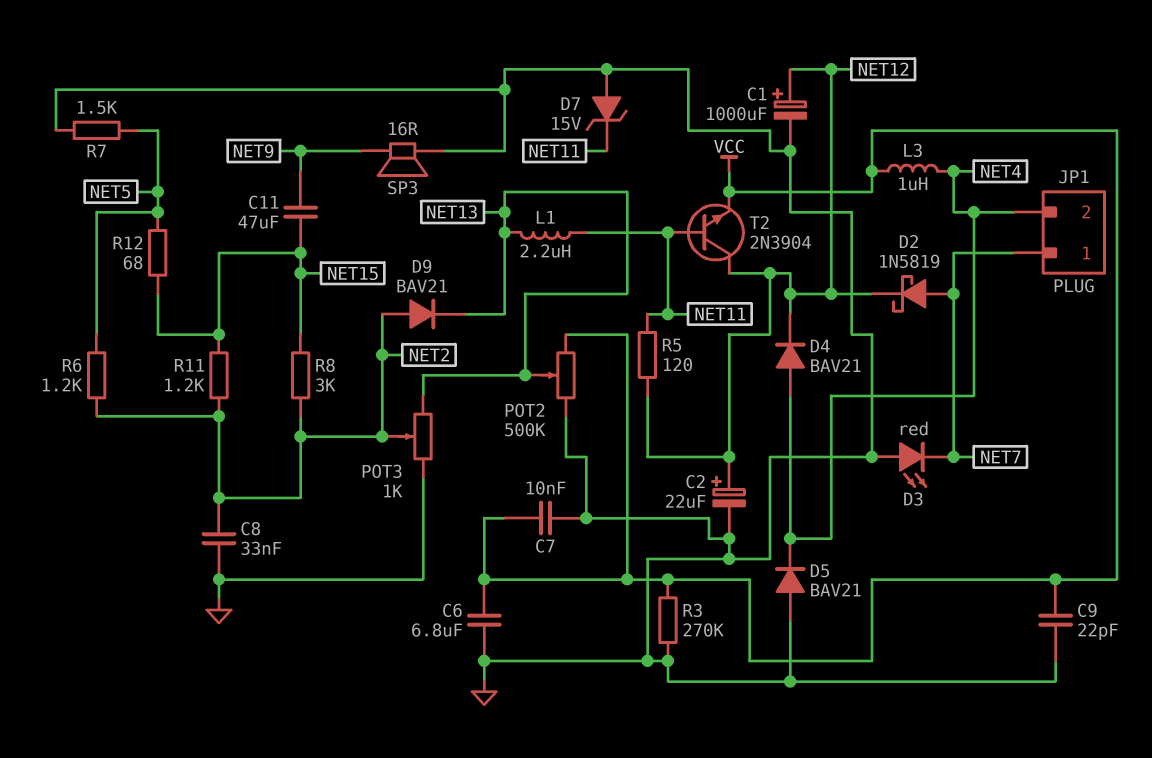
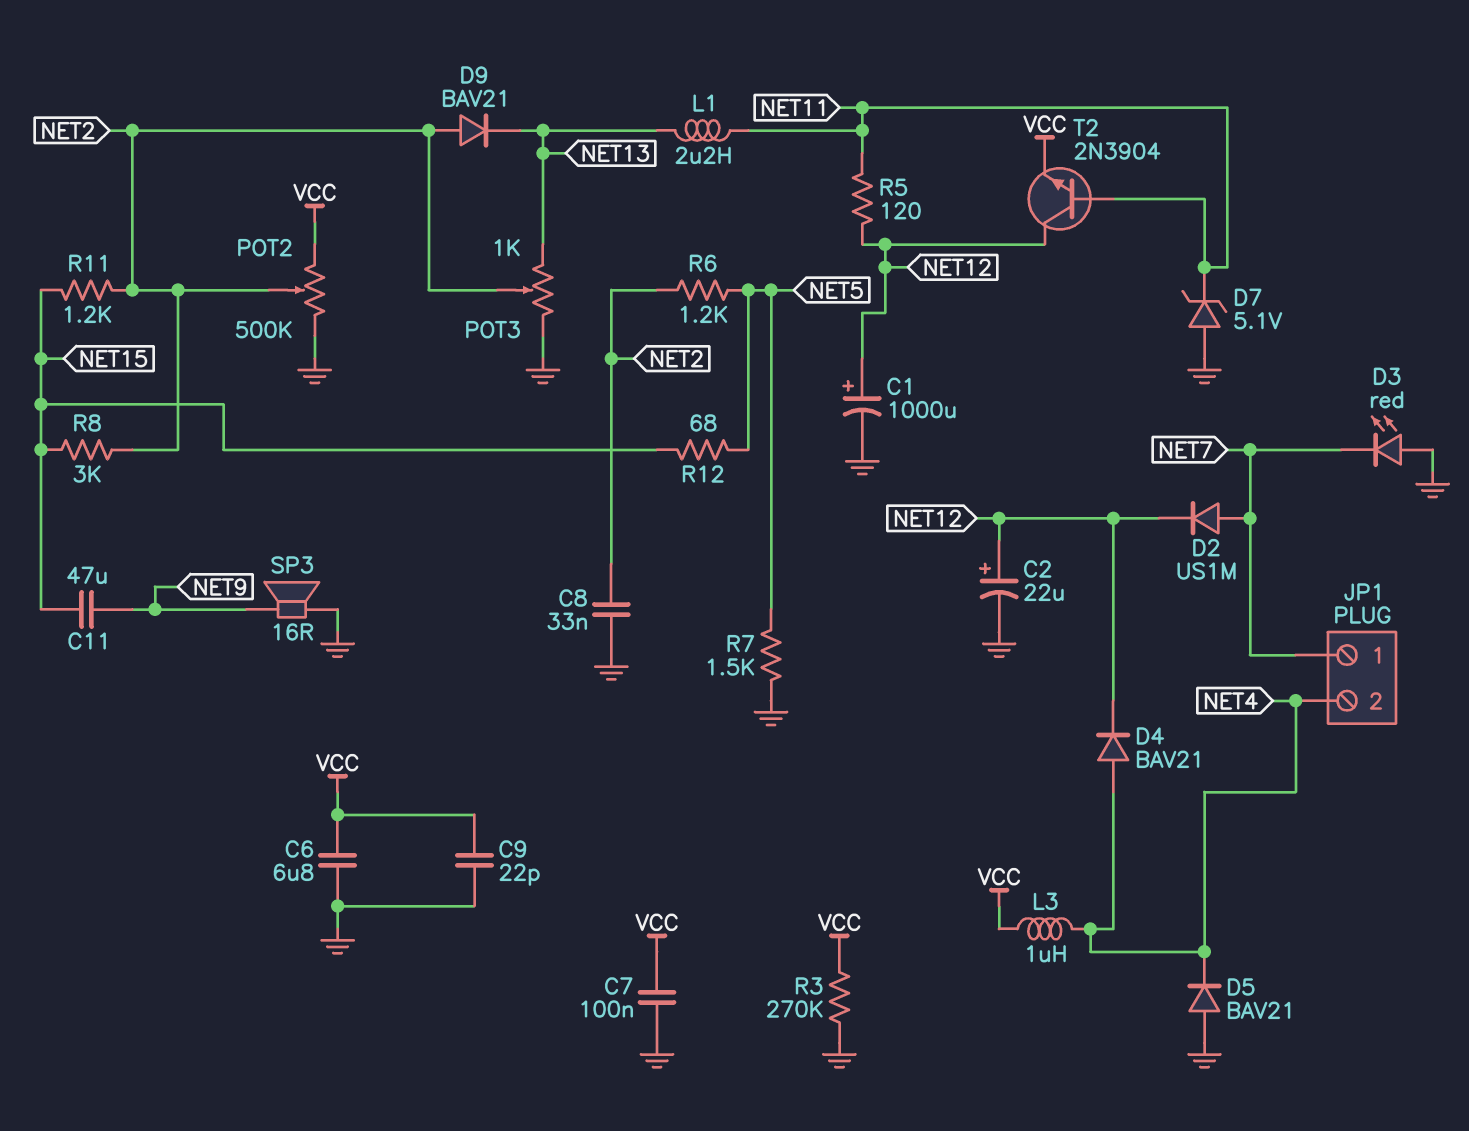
C7: 10nF (GND, VCC) -> 100nF (GND, VCC)
D2: schottky 1N5819 (A NET7, K NET12) -> diode US1M (A NET7, K NET12)
D7: zener 15V (A GND, K NET11) -> zener 5.1V (A GND, K NET11)
POT2: 500k (GND, VCC, wiper NET13) -> 500k (GND, VCC, wiper NET2)

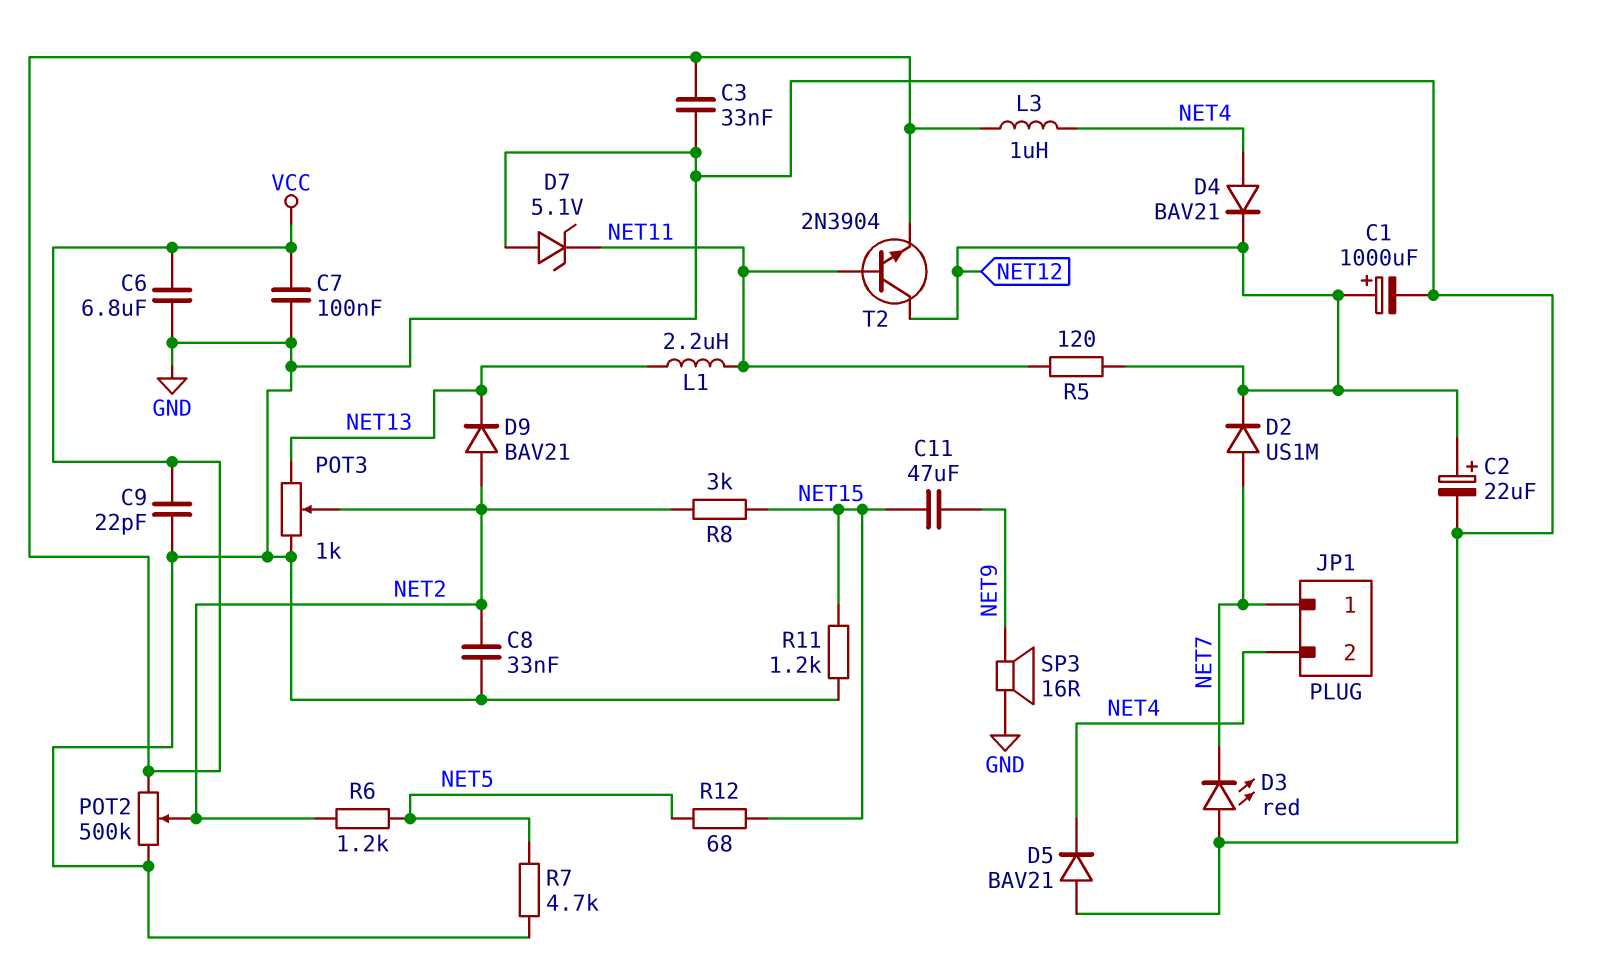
C3: none -> 33nF (GND, VCC)
R3: 270k (GND, VCC) -> none
R7: 1.5k (GND, NET5) -> 4.7k (GND, NET5)
R11: 1.2k (NET2, NET15) -> 1.2k (GND, NET15)

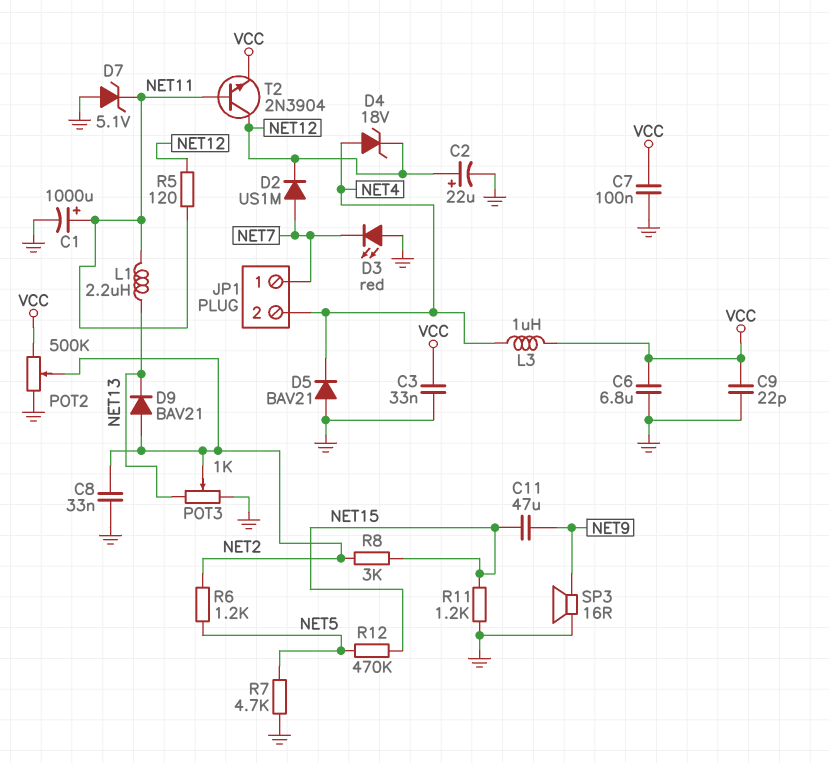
C1: 1000uF (plus NET12, minus GND) -> 1000uF (plus NET11, minus GND)
D4: diode BAV21 (A NET4, K NET12) -> zener 18V (A NET4, K NET12)
R12: 68 (NET5, NET15) -> 470k (NET5, NET15)

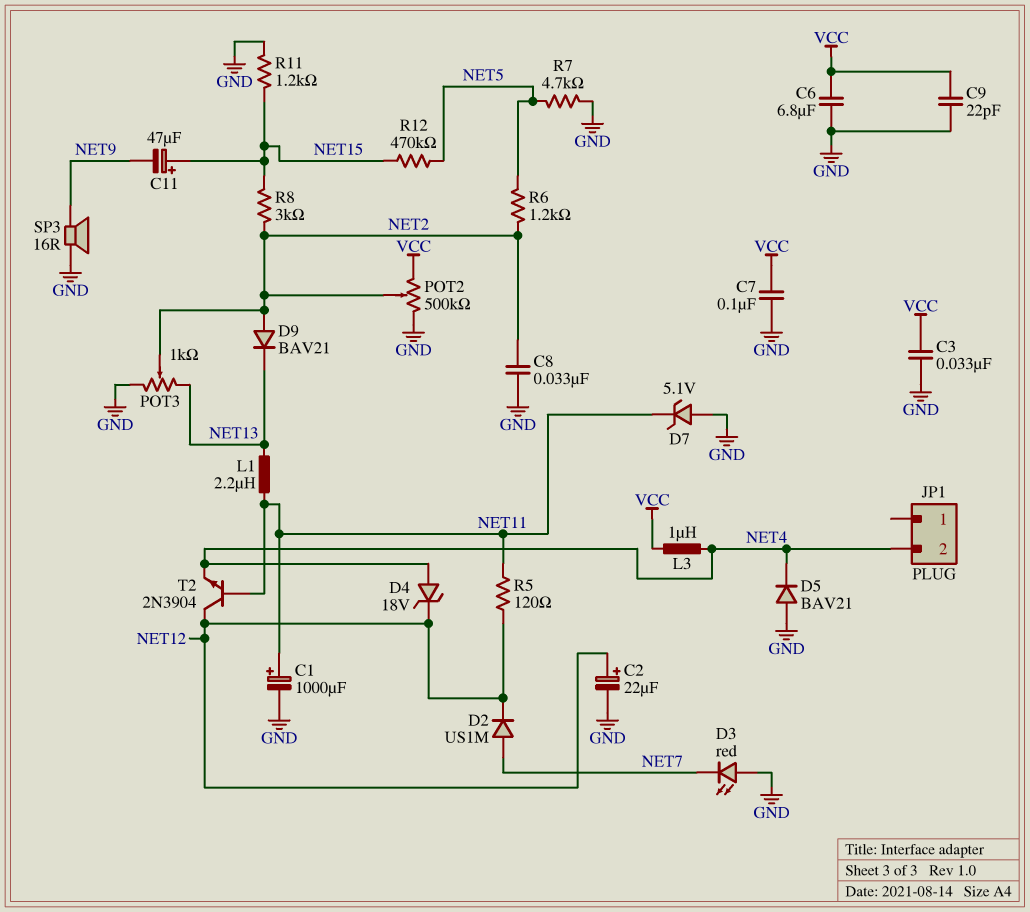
C11: 47uF (NET9, NET15) -> 47uF (plus NET15, minus NET9)
JP1 pin 1: NET7 -> none
T2: NPN 2N3904 (B NET11, C NET12, E VCC) -> NPN 2N3904 (B NET11, C NET12, E NET4)

